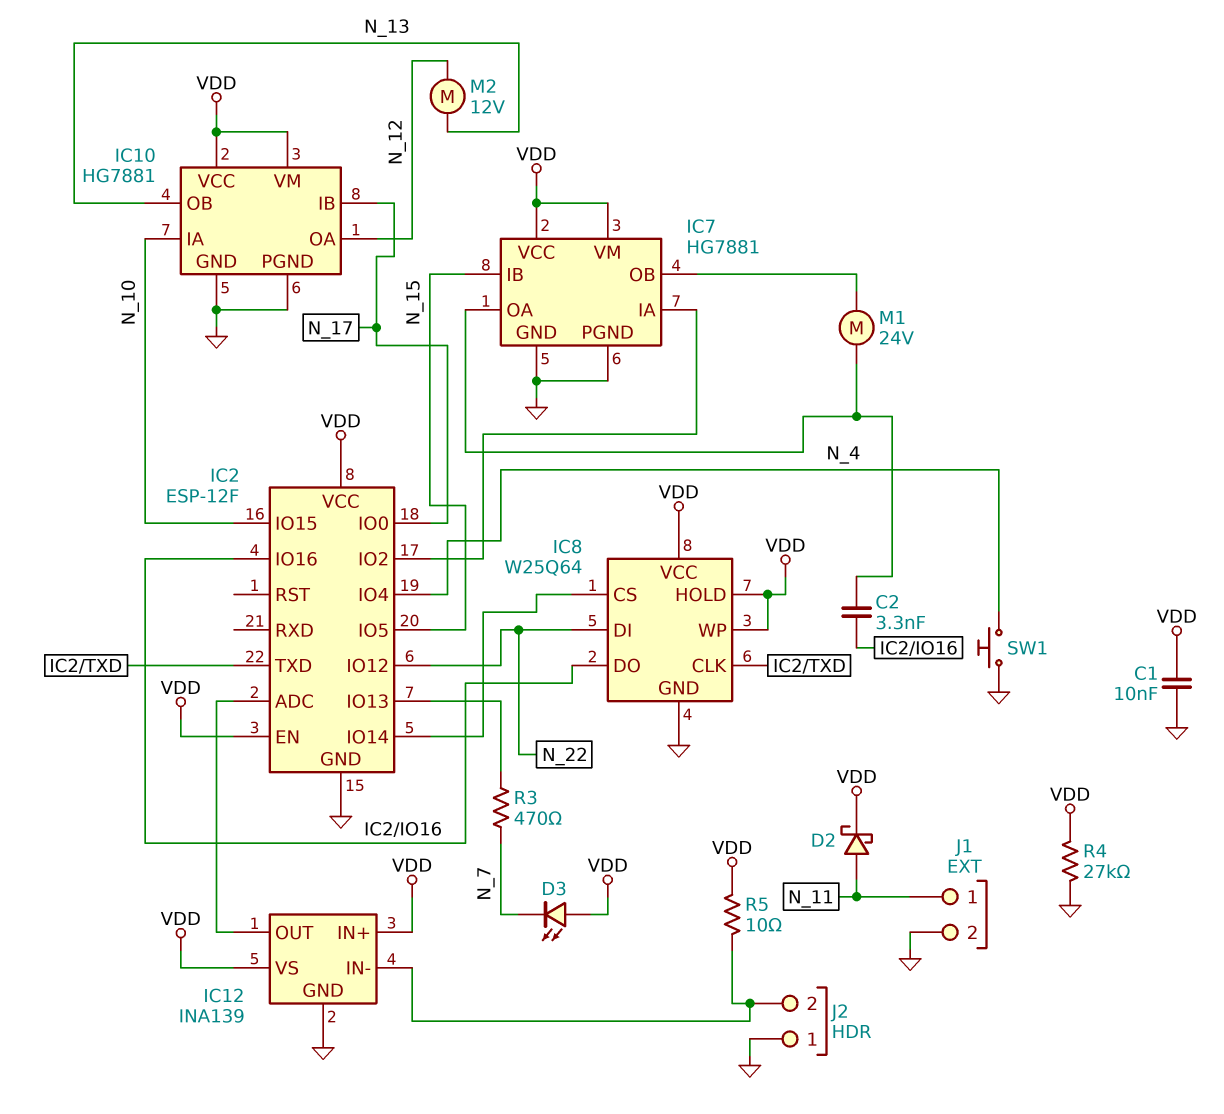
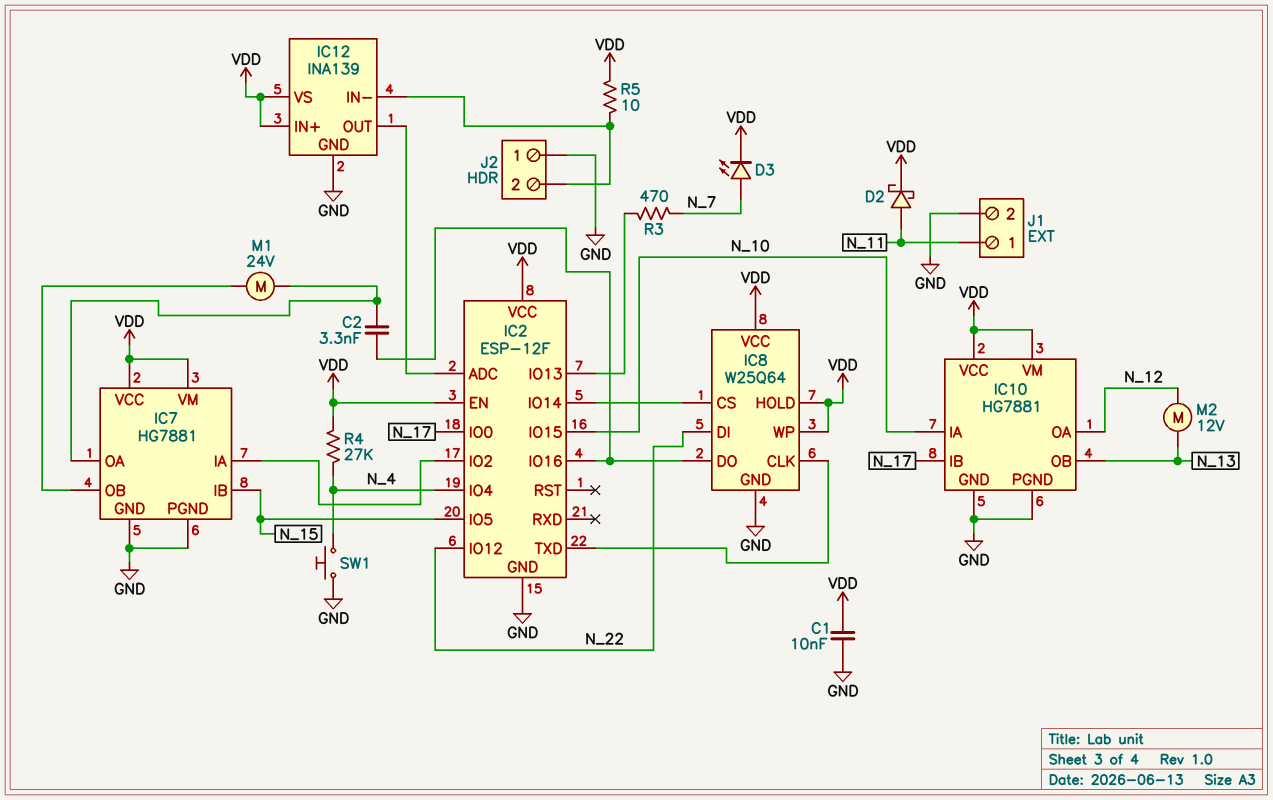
D3: LED (A VDD, K N_7) -> LED (A N_7, K VDD)
R4: 27k (GND, VDD) -> 27k (N_4, VDD)

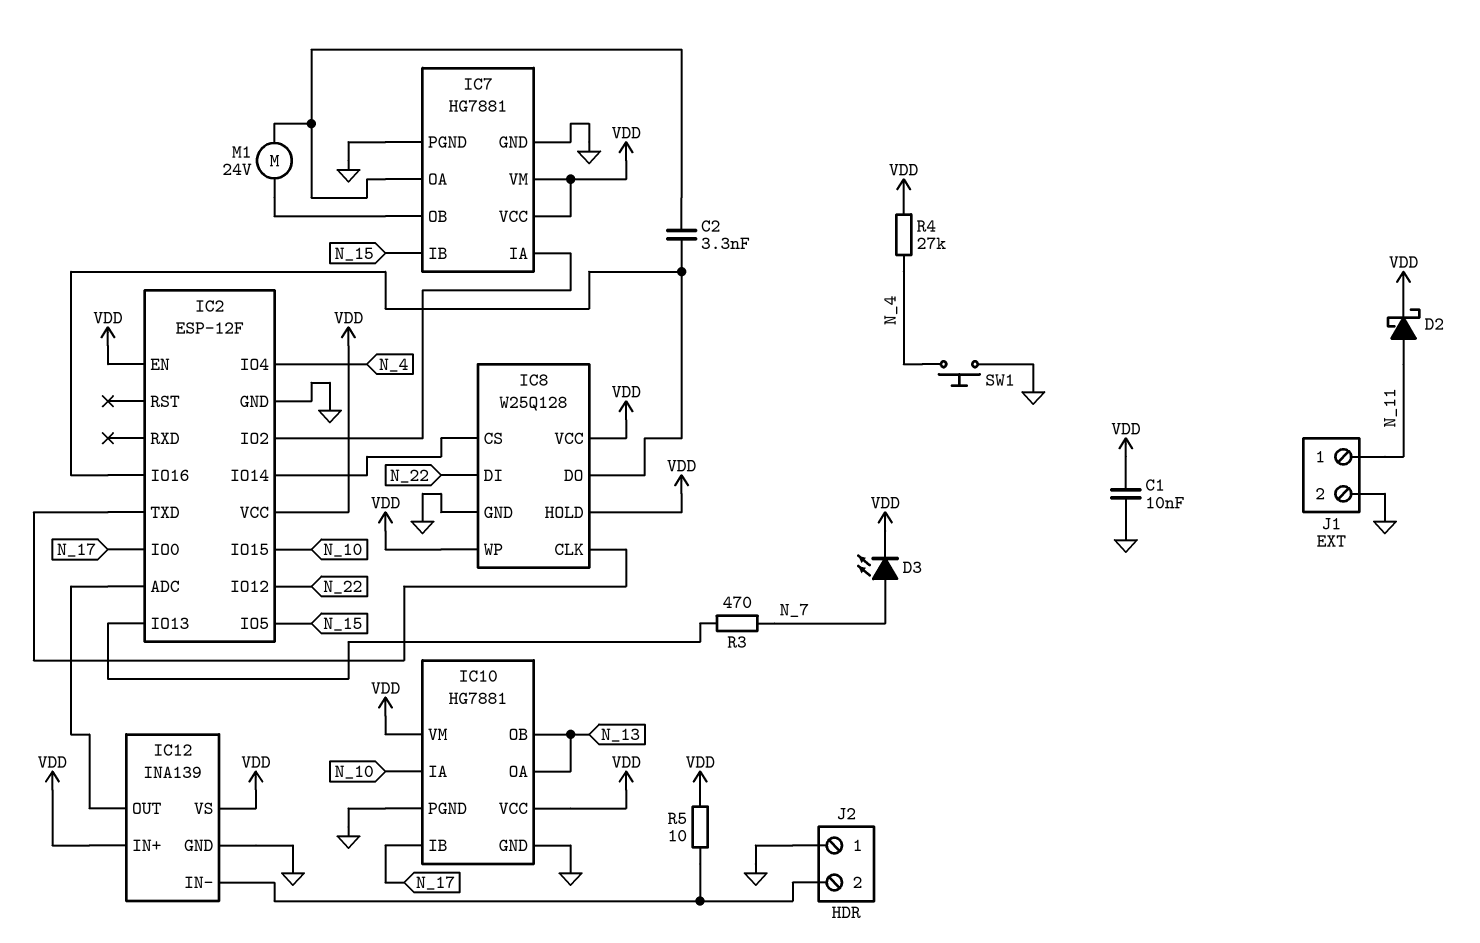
IC8: W25Q64 -> W25Q128
IC10 pin OA: N_12 -> N_13
M2: motor 12V (N_12, N_13) -> none

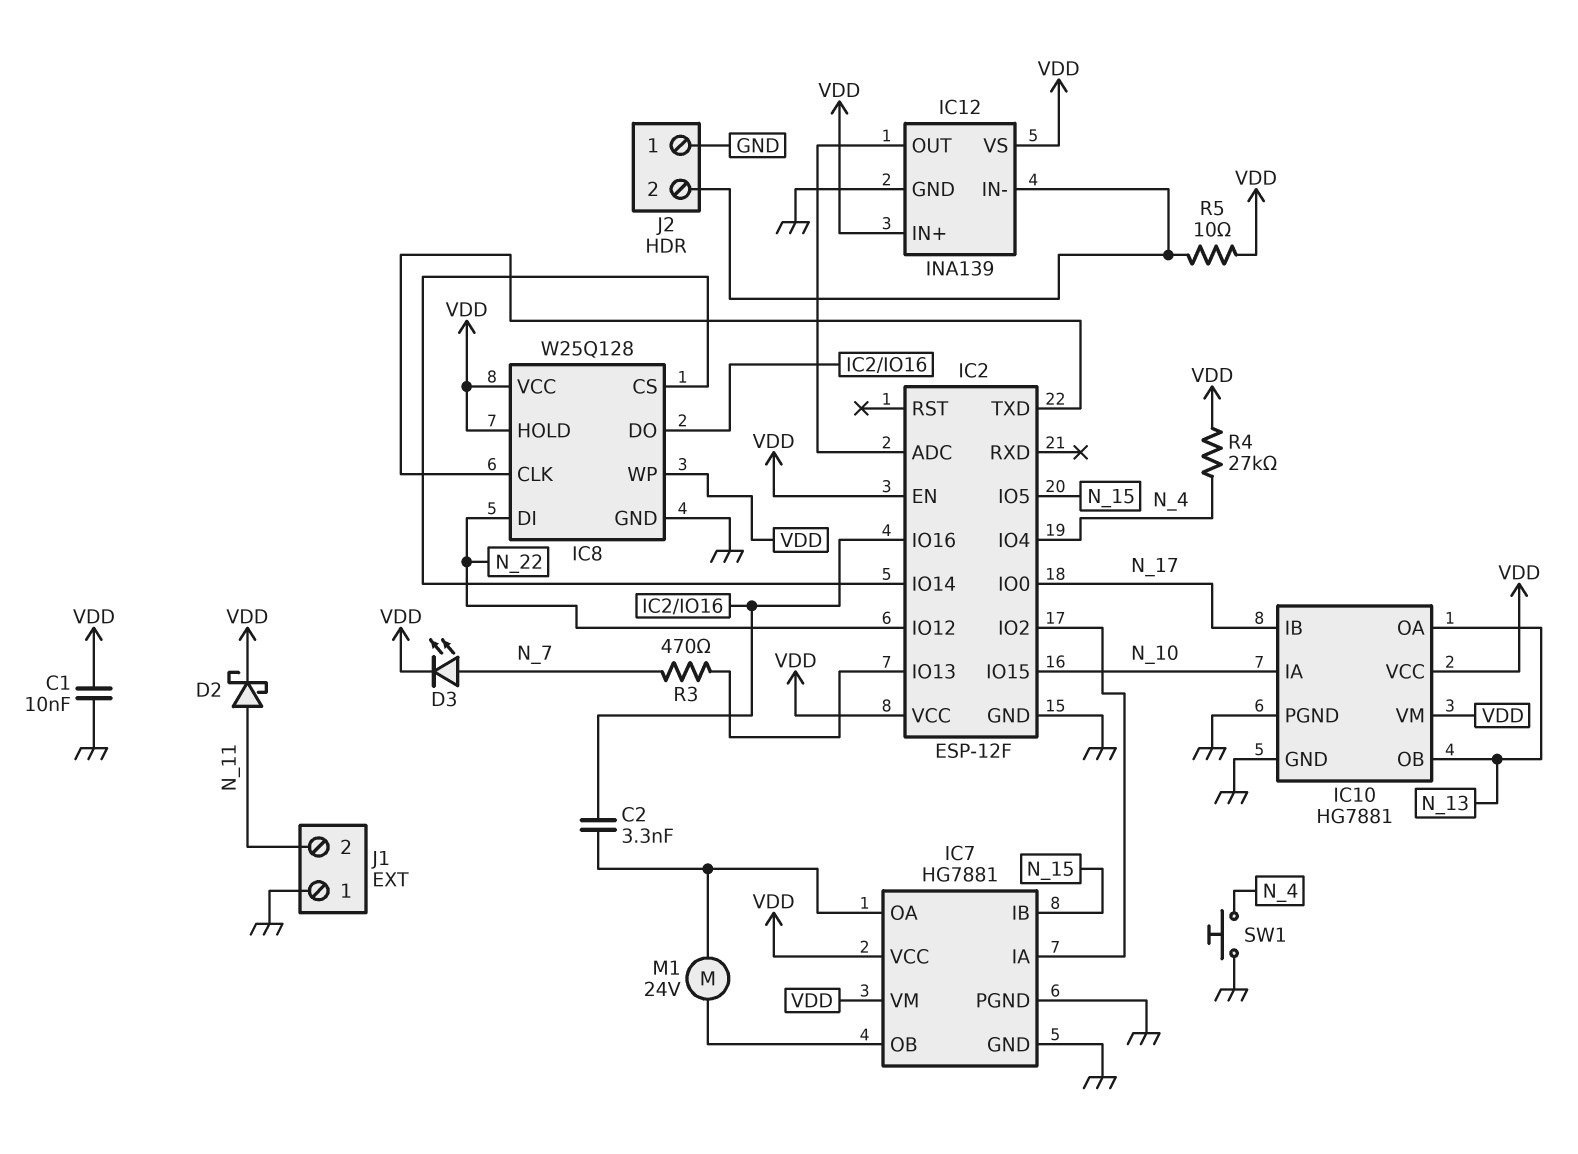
J1 pin 1: N_11 -> GND
J1 pin 2: GND -> N_11

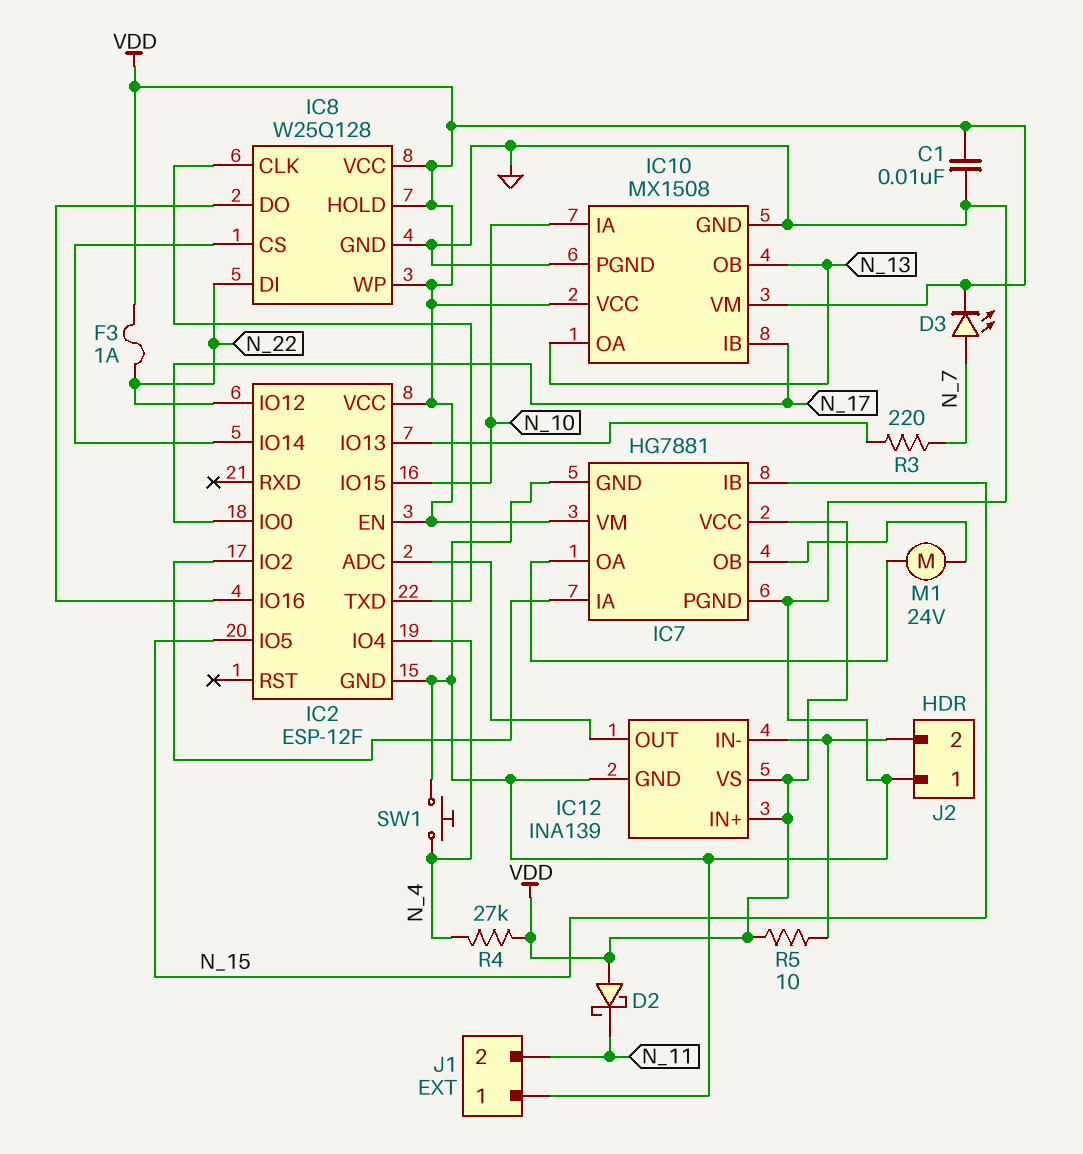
C2: 3.3nF (IC2/IO16, IC7/OA) -> none
D2: schottky (A N_11, K VDD) -> schottky (A VDD, K N_11)
F3: none -> 1A (N_22, VDD)
IC10: HG7881 -> MX1508
R3: 470 (IC2/IO13, N_7) -> 220 (IC2/IO13, N_7)

